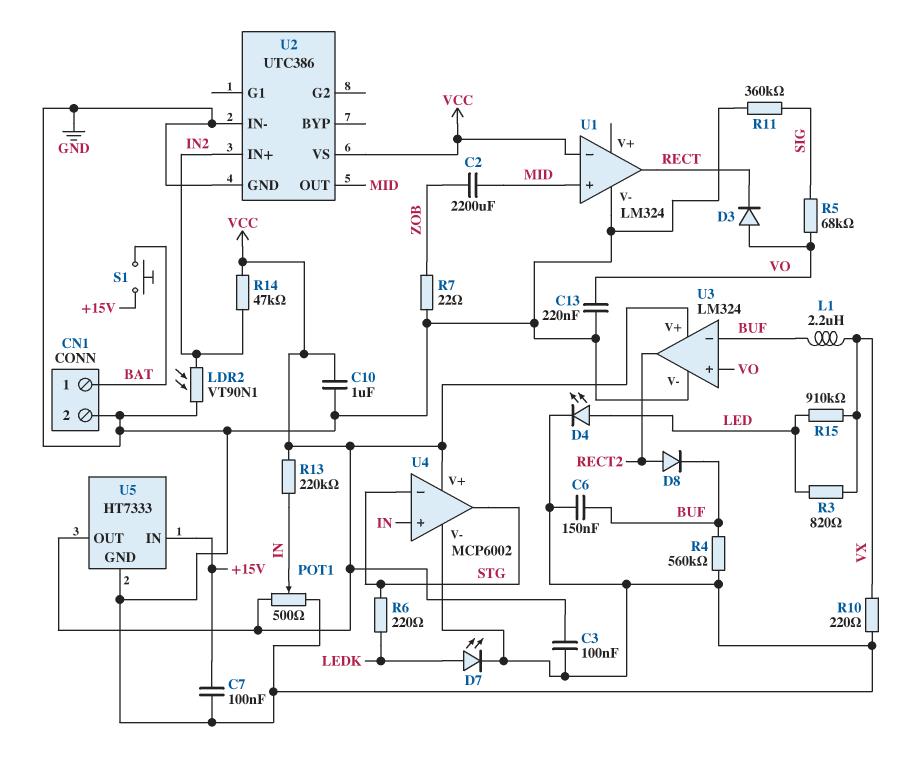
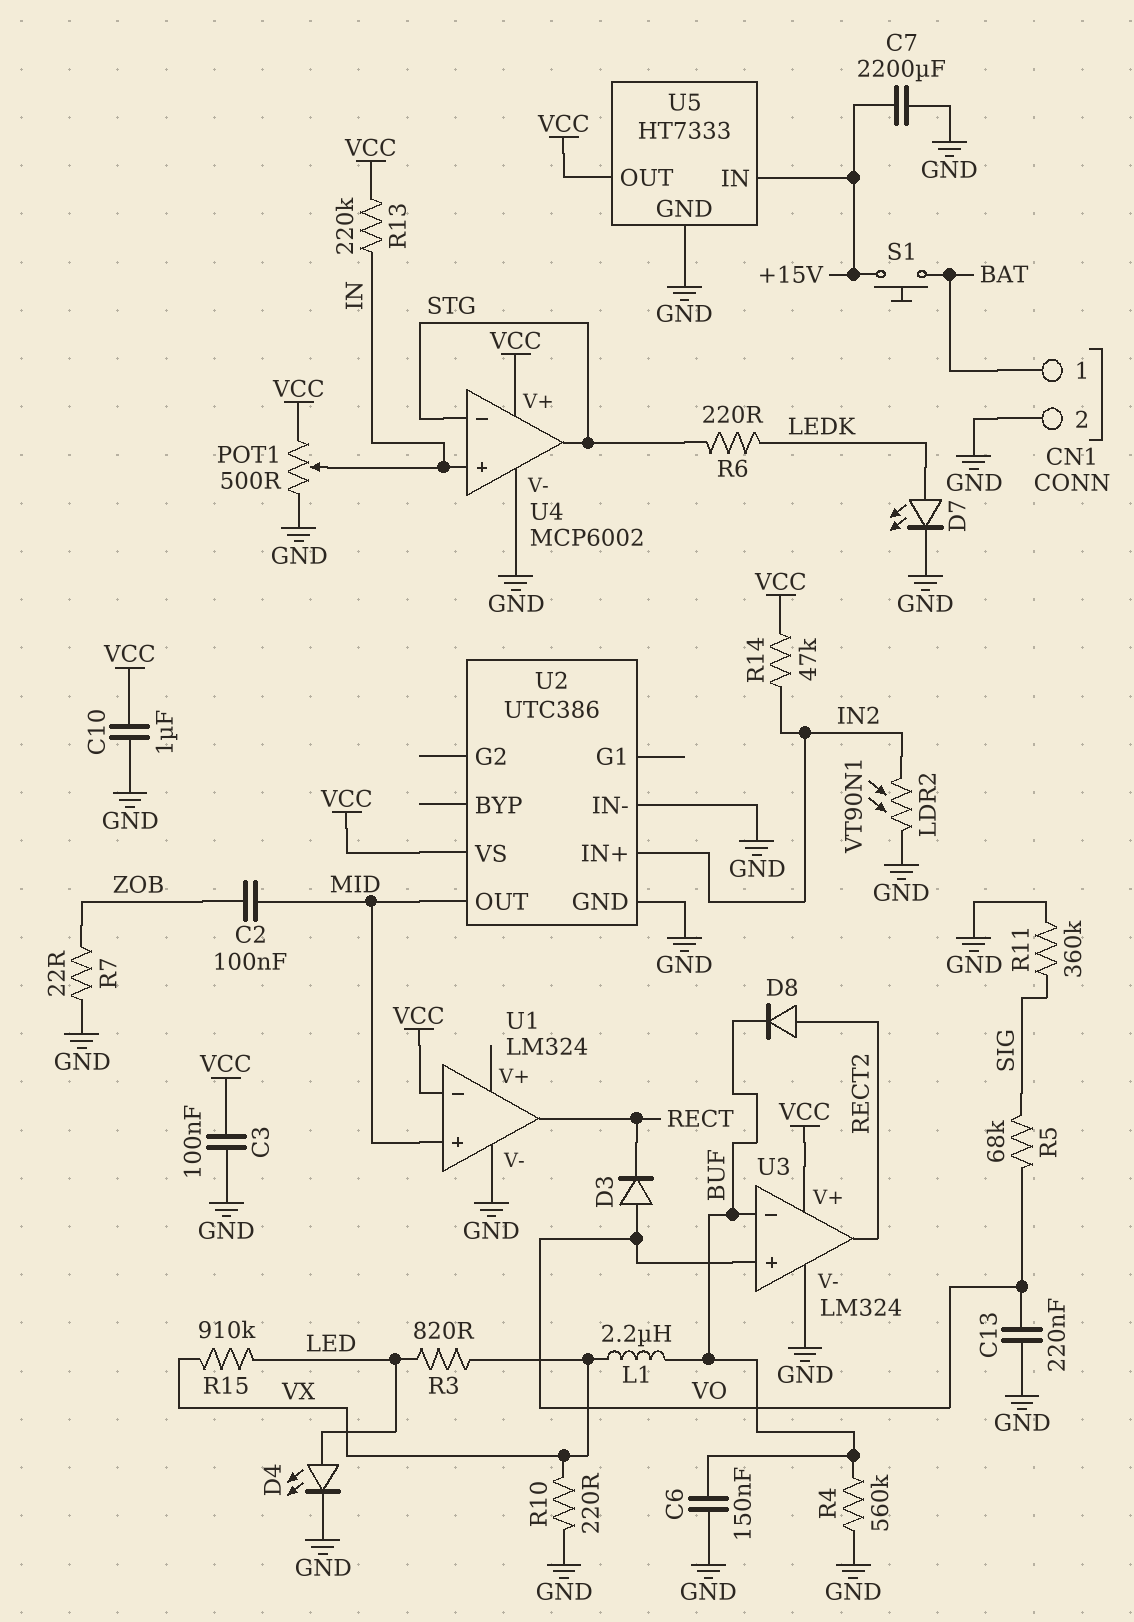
C2: 2200uF (MID, ZOB) -> 100nF (MID, ZOB)
C7: 100nF (+15V, GND) -> 2200uF (+15V, GND)

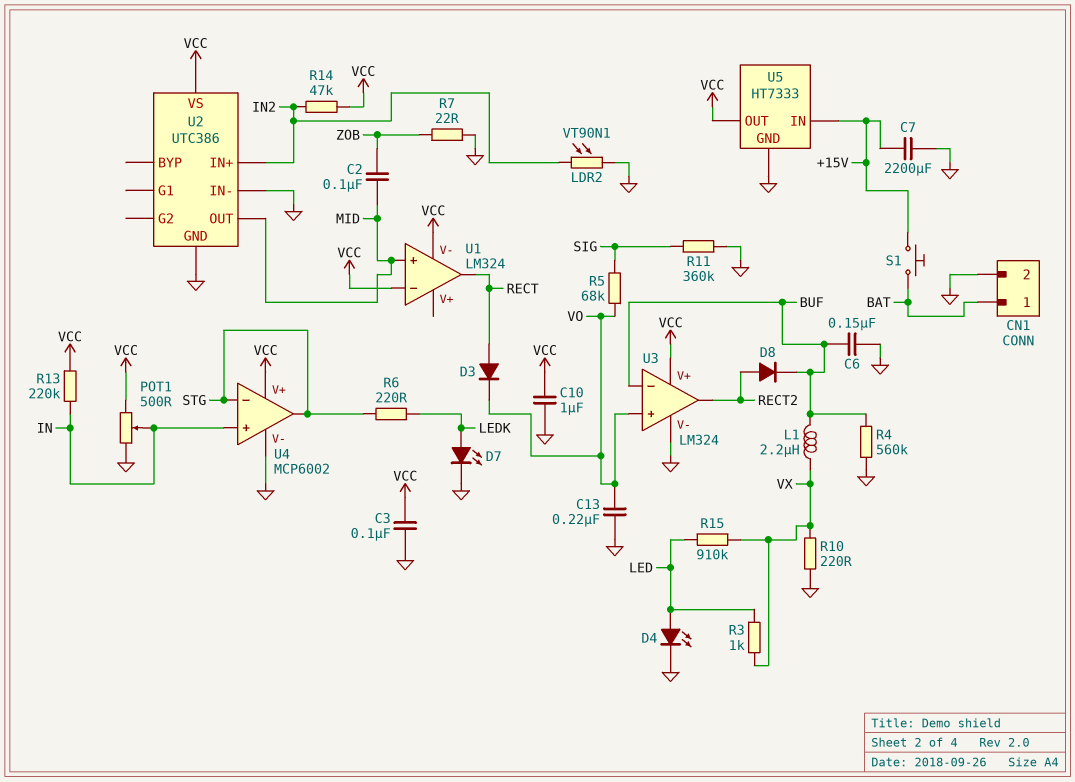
D3: diode (A VO, K RECT) -> diode (A RECT, K VO)
R3: 820 (LED, VX) -> 1k (LED, VX)
U1 pin V-: GND -> VCC

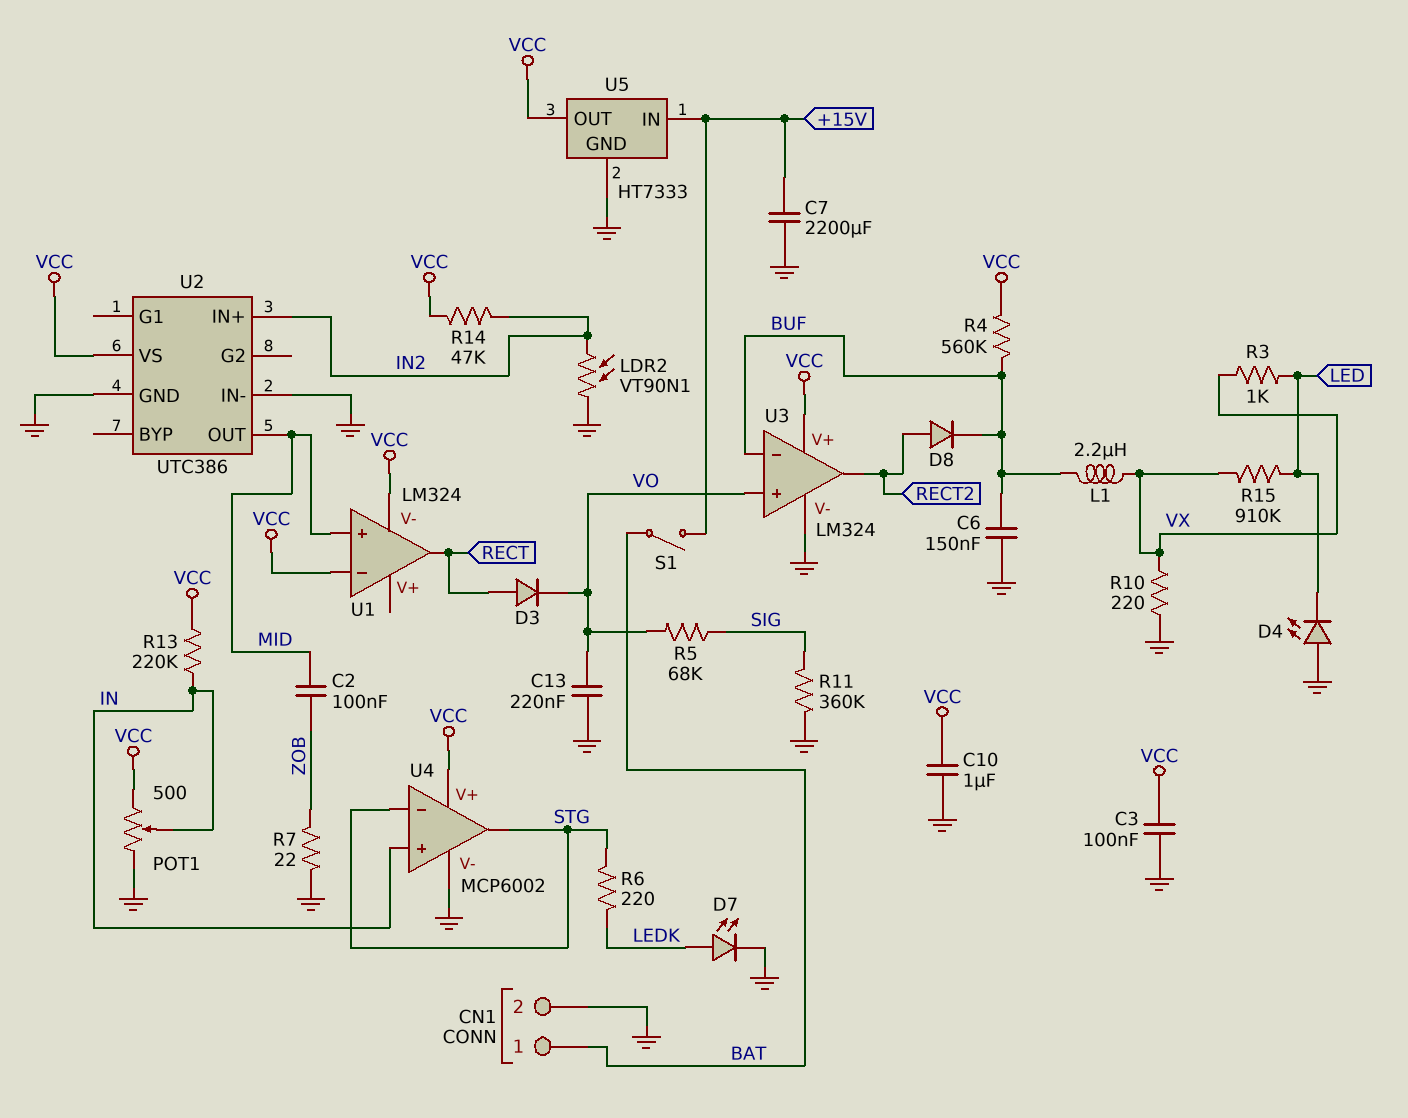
D4: LED (A LED, K GND) -> LED (A GND, K LED)
R4: 560k (BUF, GND) -> 560k (BUF, VCC)
S1: button (+15V, BAT) -> switch (+15V, BAT)

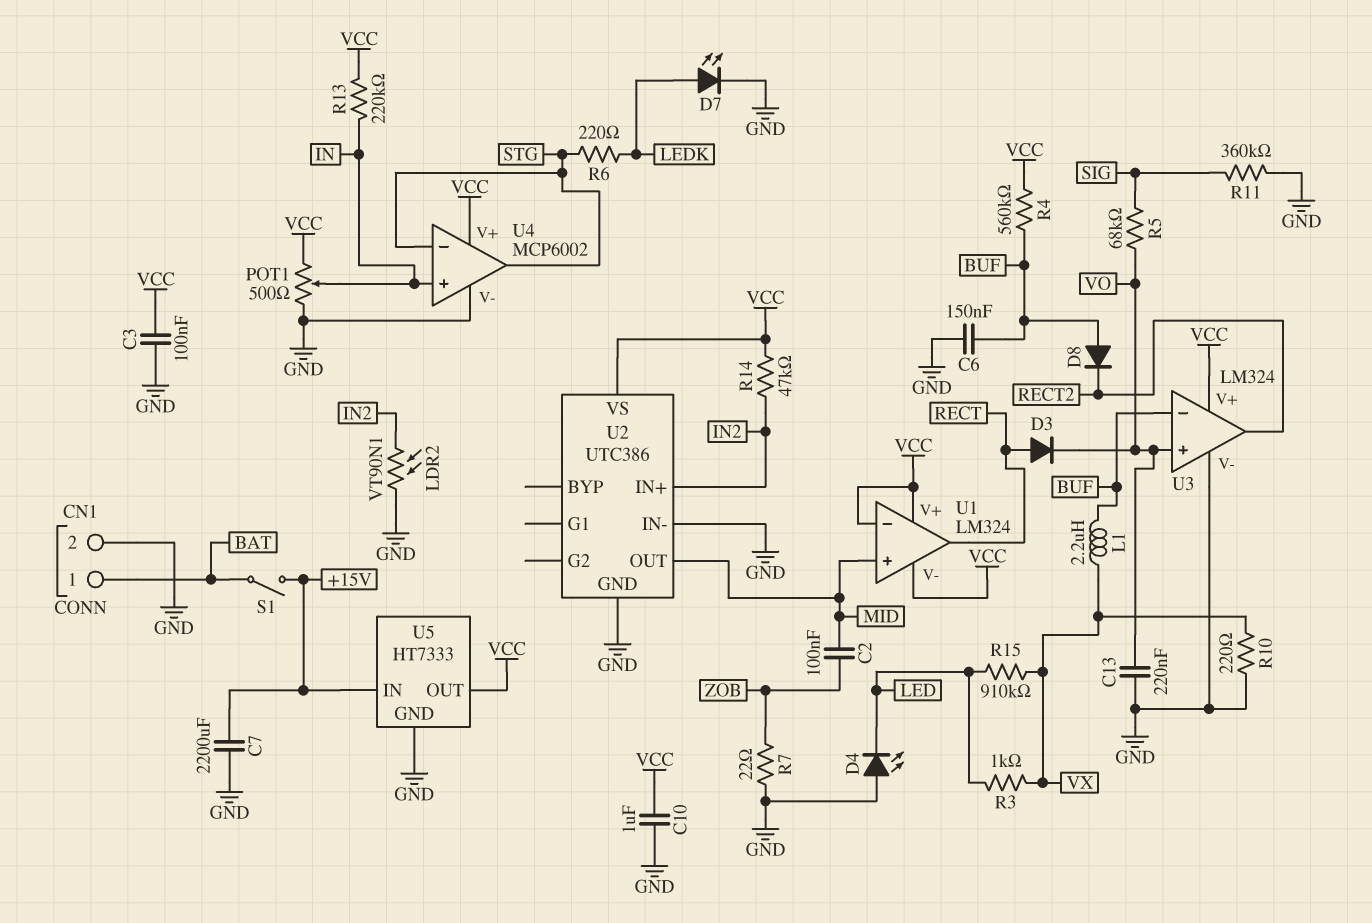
D8: diode (A RECT2, K BUF) -> diode (A BUF, K RECT2)
U1 pin V+: none -> VCC

